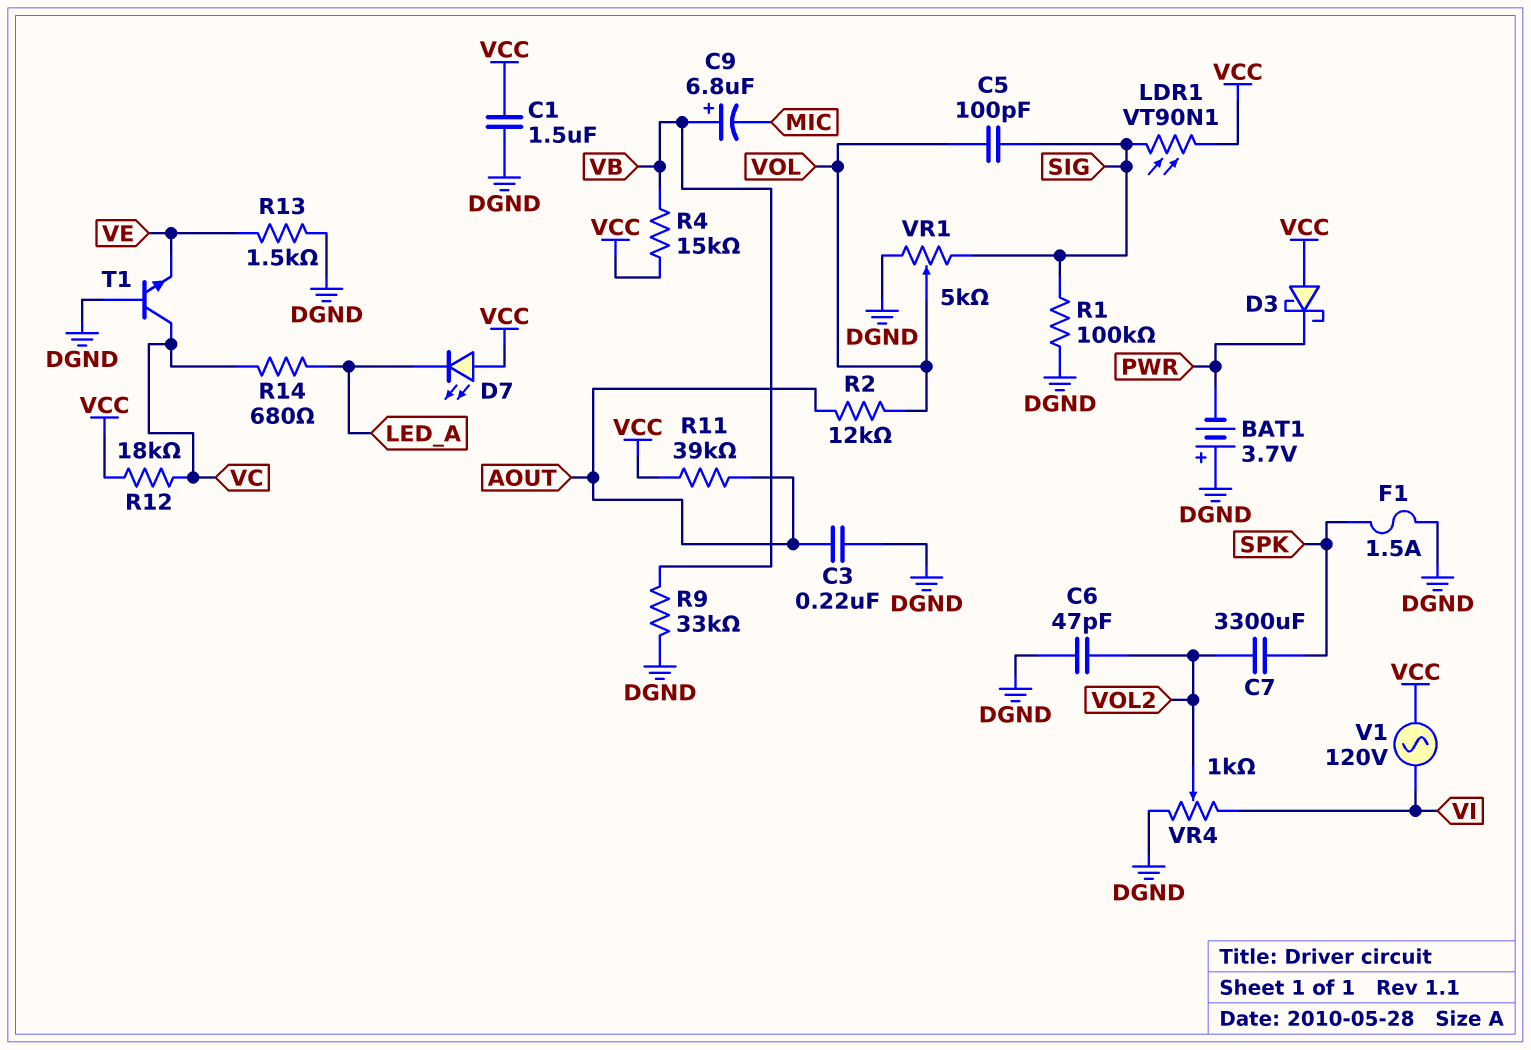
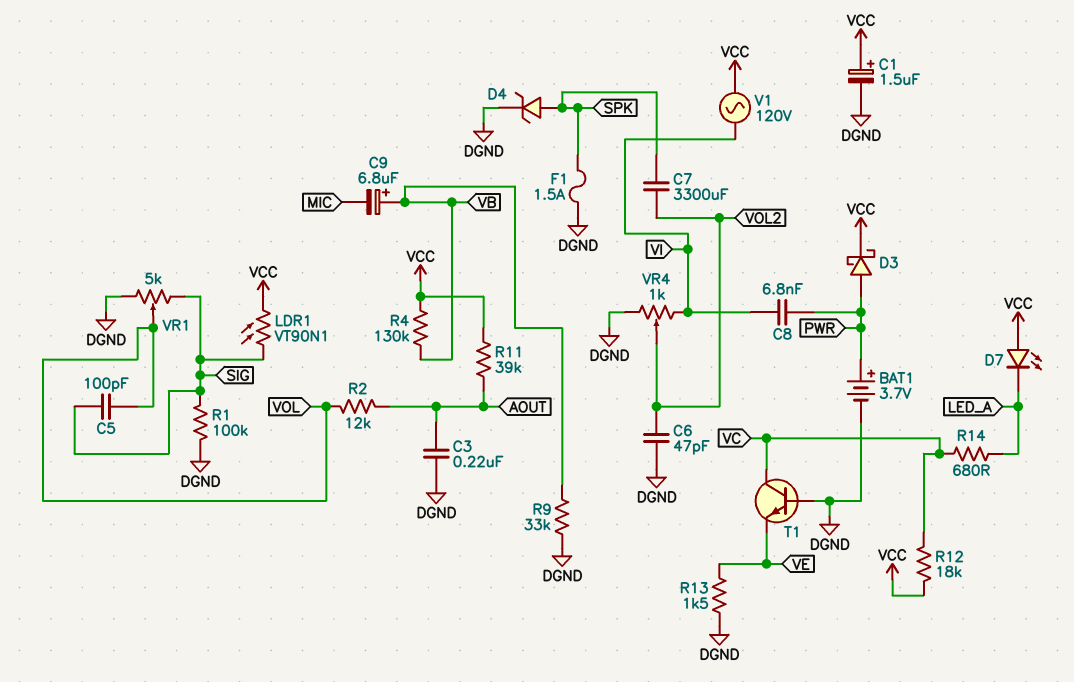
BAT1: 3.7V (plus DGND, minus PWR) -> 3.7V (plus PWR, minus DGND)
C1: 1.5uF (DGND, VCC) -> 1.5uF (plus VCC, minus DGND)
C8: none -> 6.8nF (PWR, VI)
D3: schottky (A VCC, K PWR) -> schottky (A PWR, K VCC)
D4: none -> zener (A SPK, K DGND)
R4: 15k (VB, VCC) -> 130k (VB, VCC)

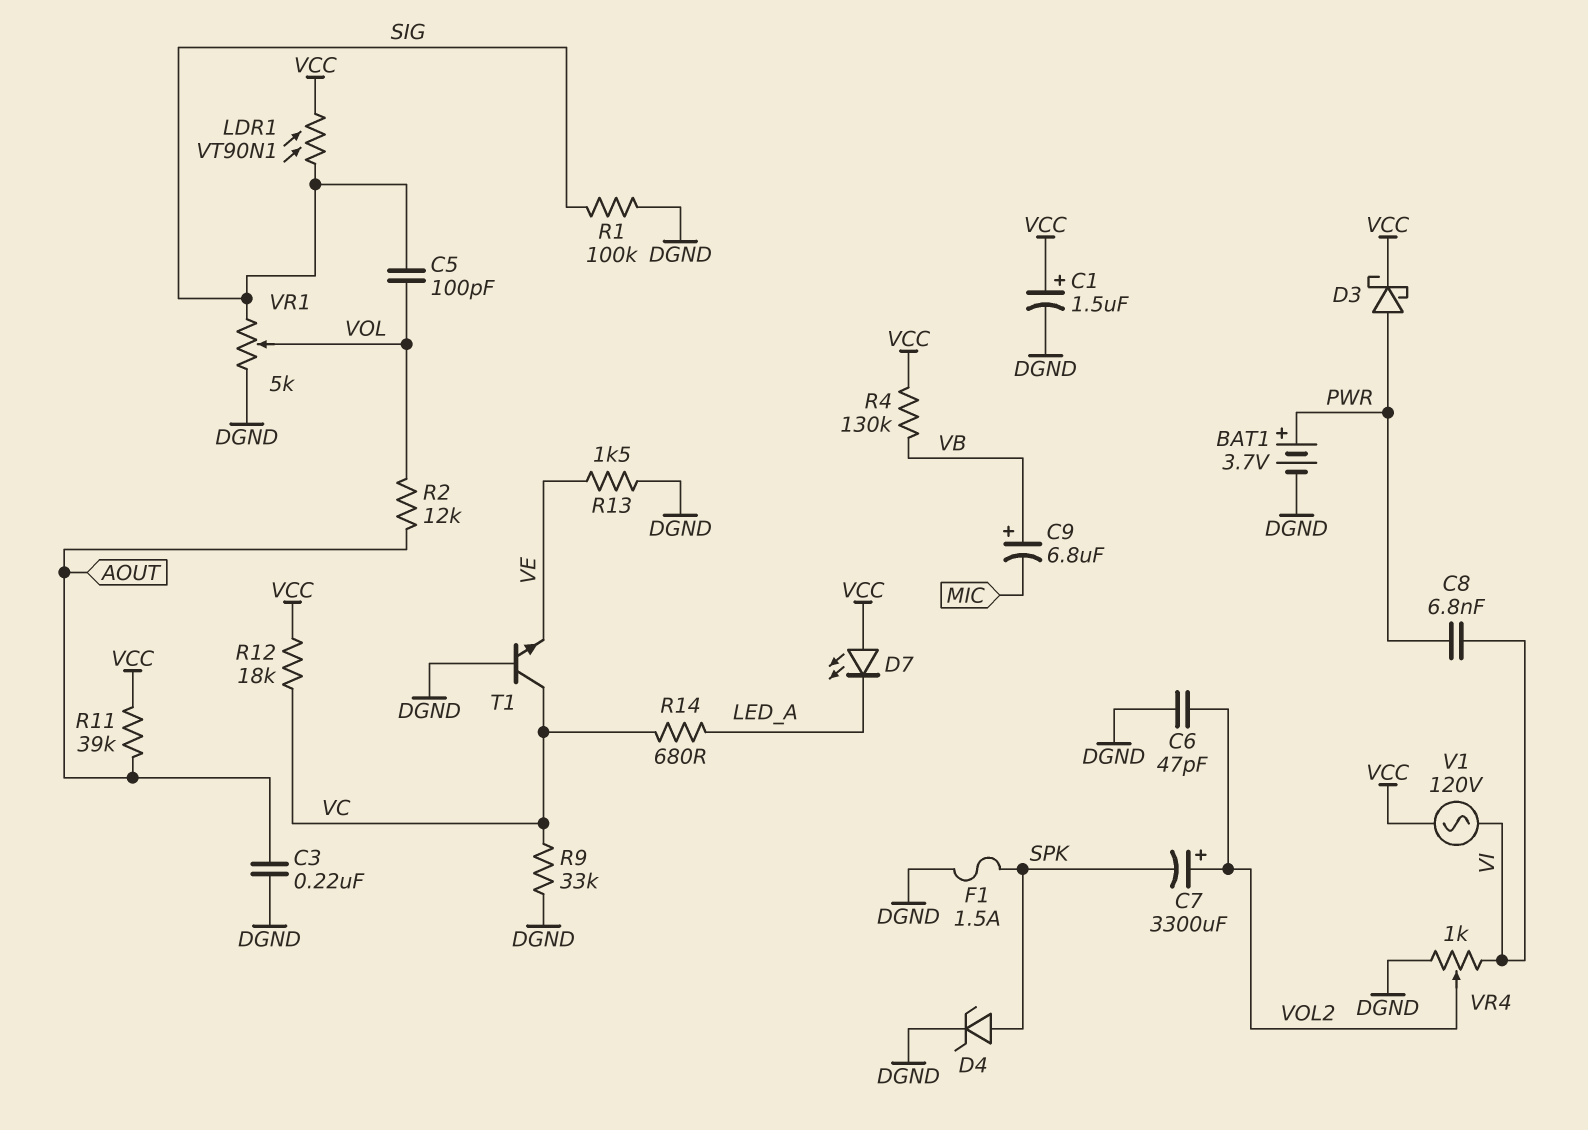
C7: 3300uF (SPK, VOL2) -> 3300uF (plus VOL2, minus SPK)
R9: 33k (DGND, VB) -> 33k (DGND, VC)

